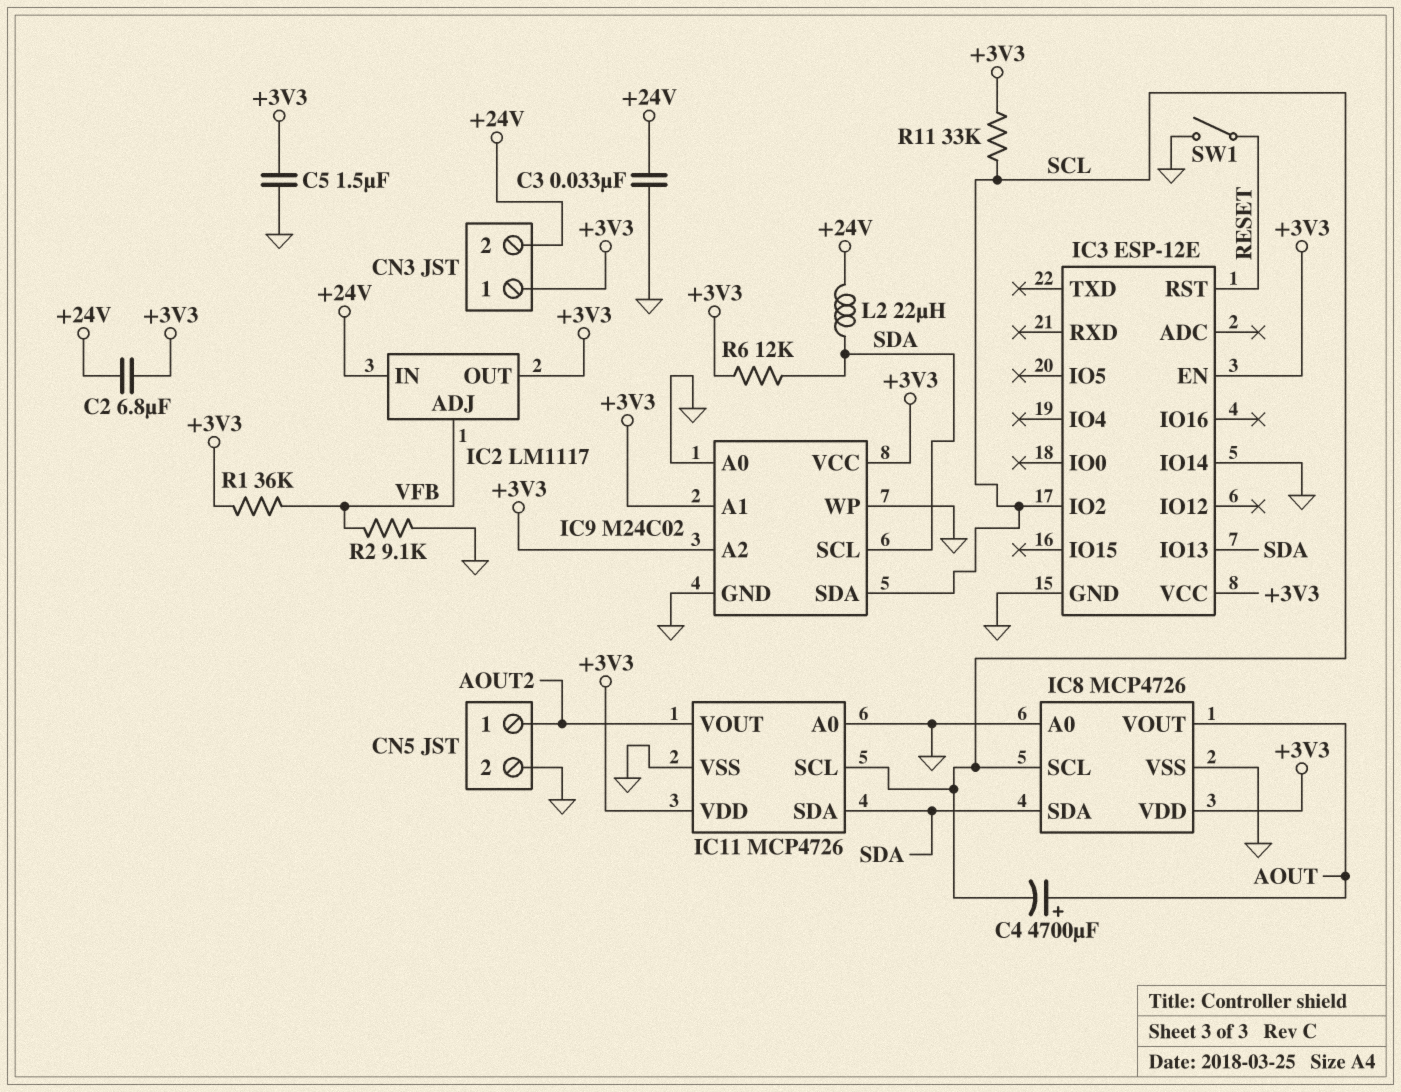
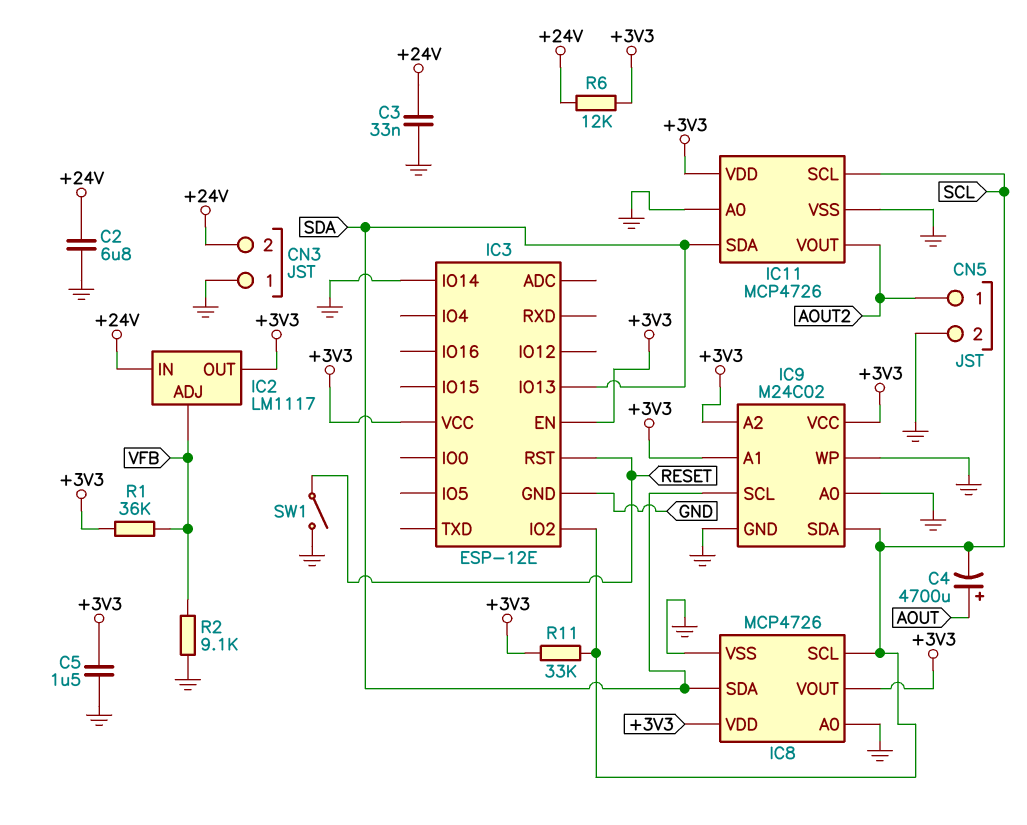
C2: 6.8uF (+3V3, +24V) -> 6.8uF (+24V, GND)
CN3 pin 1: +3V3 -> GND
IC8 pin VOUT: AOUT -> +3V3
L2: 22uH (+24V, SDA) -> none
R6: 12k (+3V3, SDA) -> 12k (+3V3, +24V)

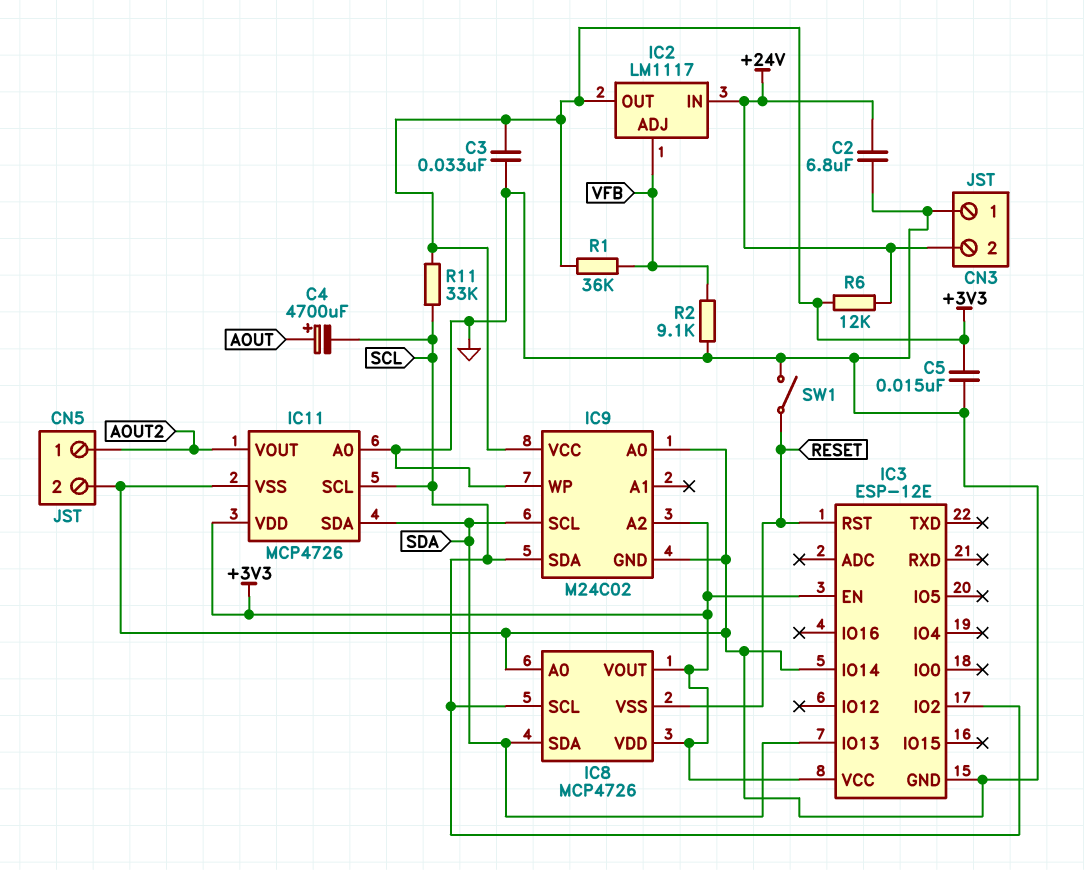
C3: 33nF (+24V, GND) -> 33nF (+3V3, GND)
C5: 1.5uF (+3V3, GND) -> 15nF (+3V3, GND)
IC8 pin VSS: GND -> RESET
IC9 pin A1: +3V3 -> none

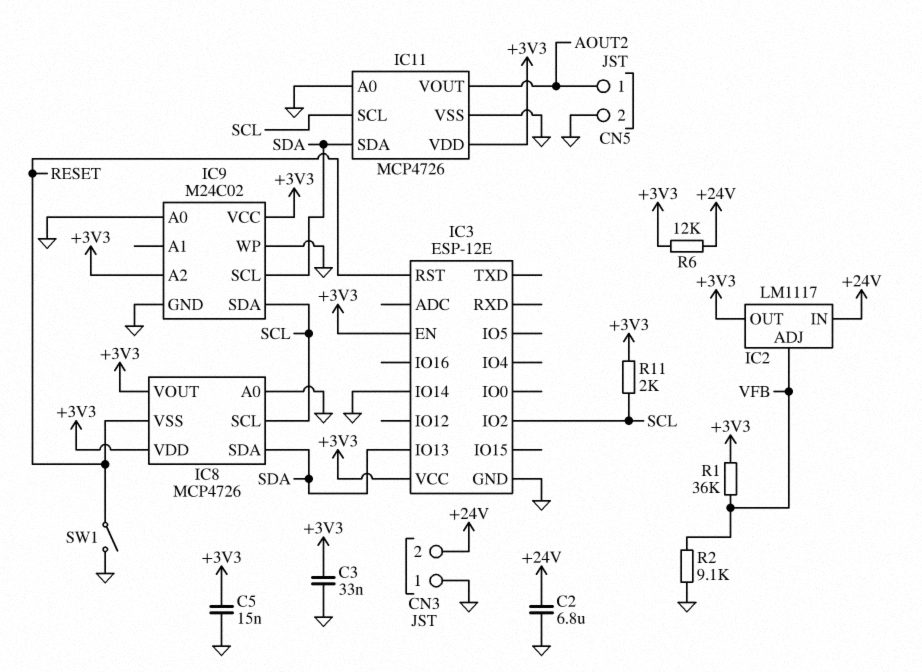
C4: 4700uF (plus AOUT, minus SCL) -> none
R11: 33k (+3V3, SCL) -> 2k (+3V3, SCL)

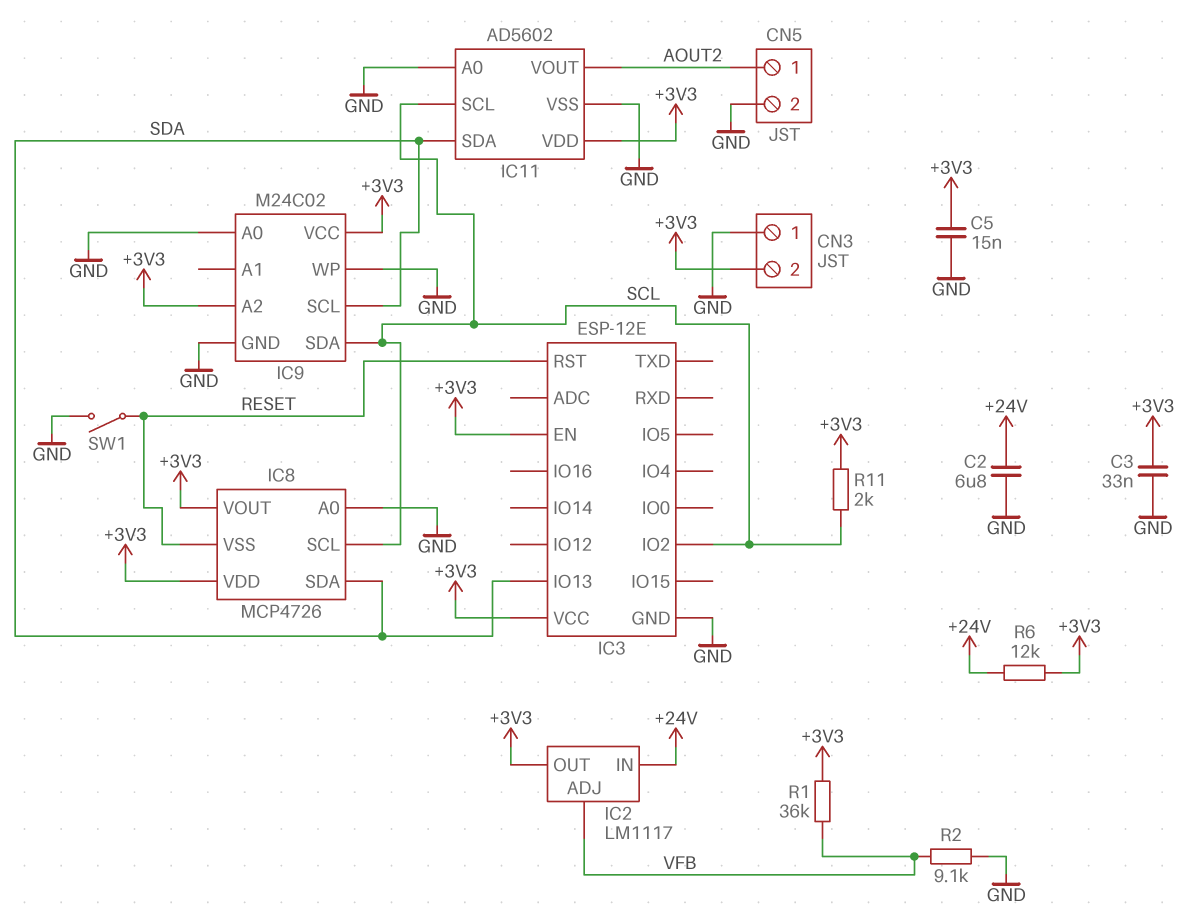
CN3 pin 2: +24V -> +3V3
IC3 pin IO14: GND -> none
IC11: MCP4726 -> AD5602

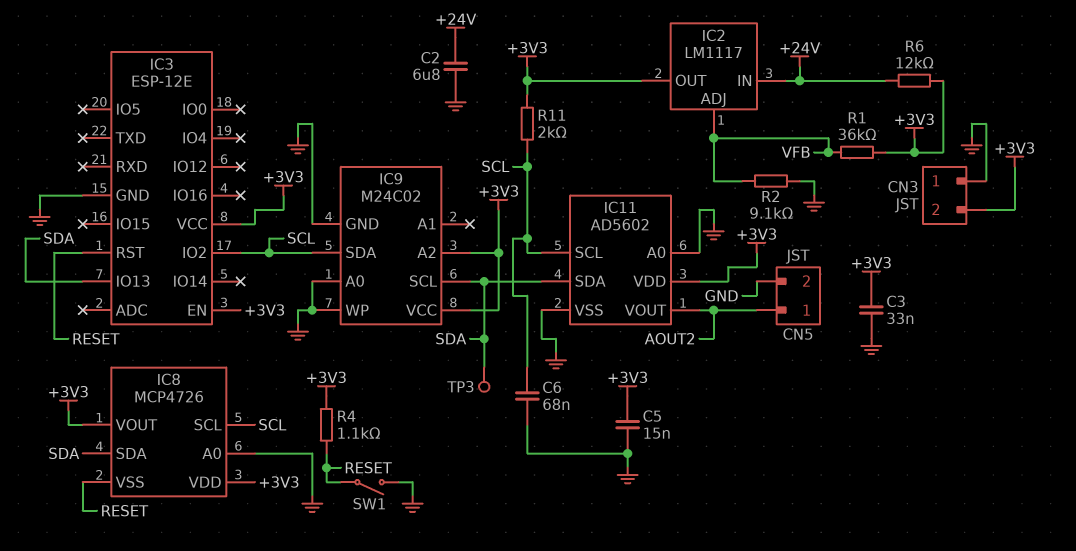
C6: none -> 68nF (GND, SCL)
R4: none -> 1.1k (+3V3, RESET)
TP3: none -> test point (SDA)

